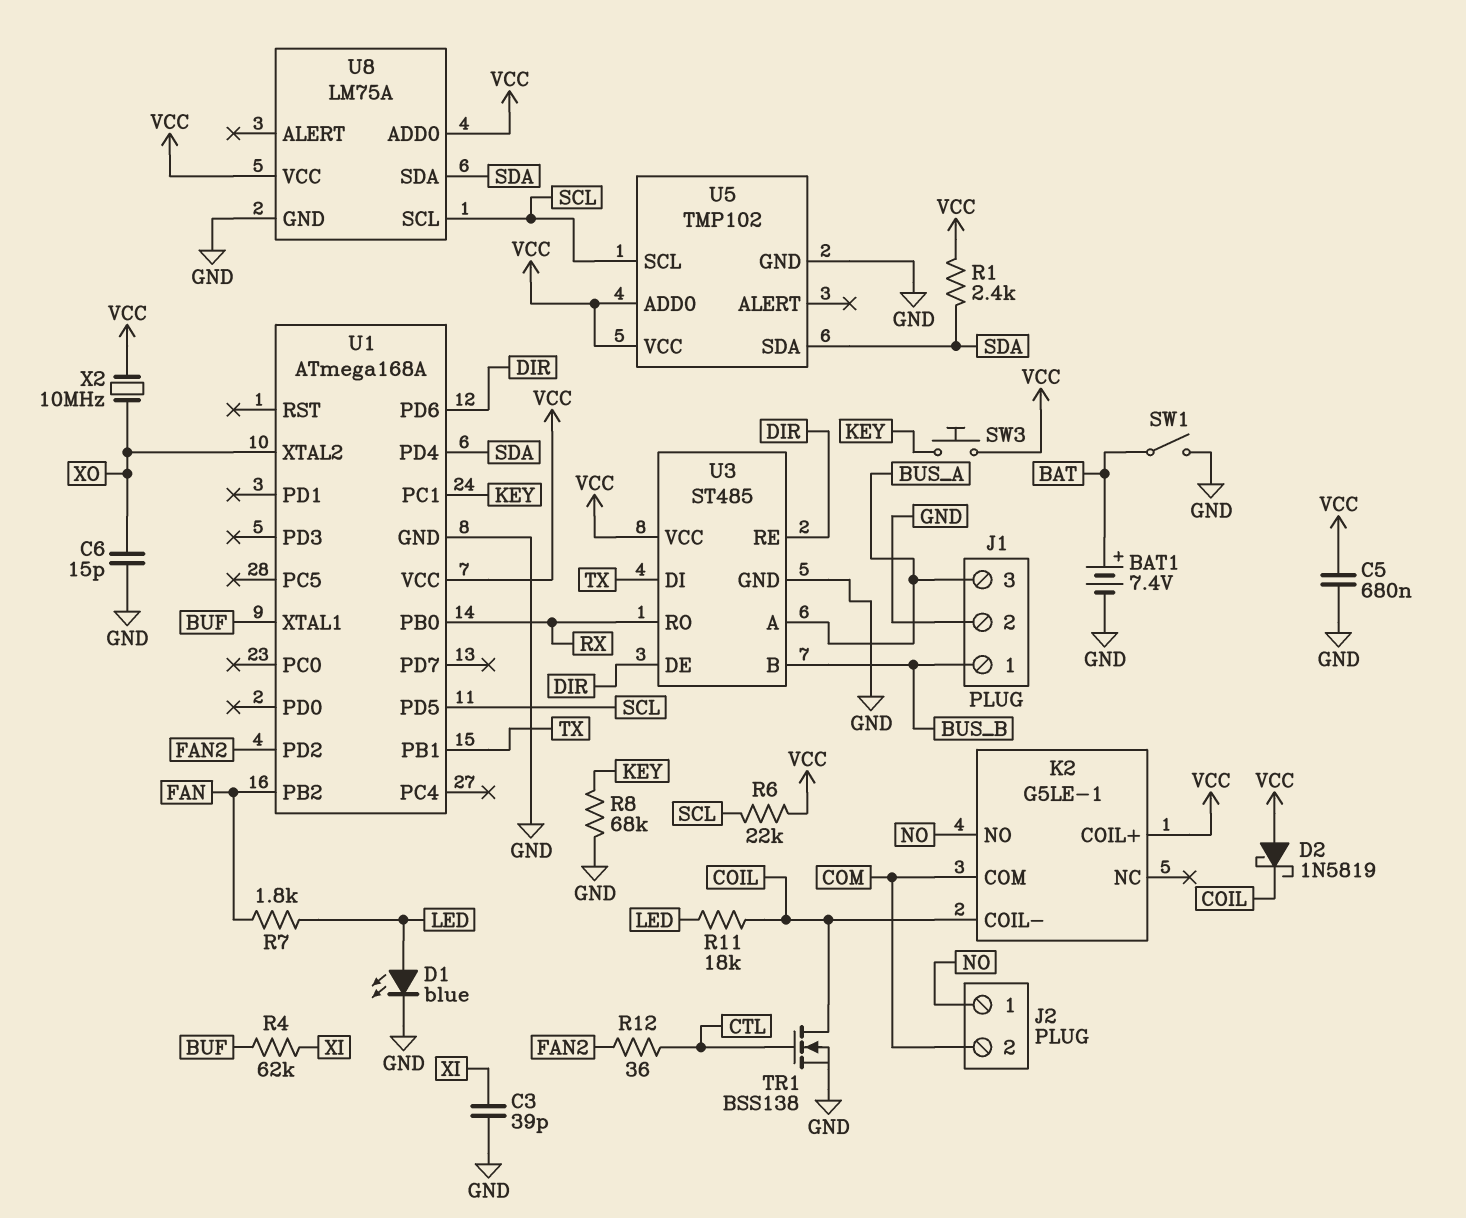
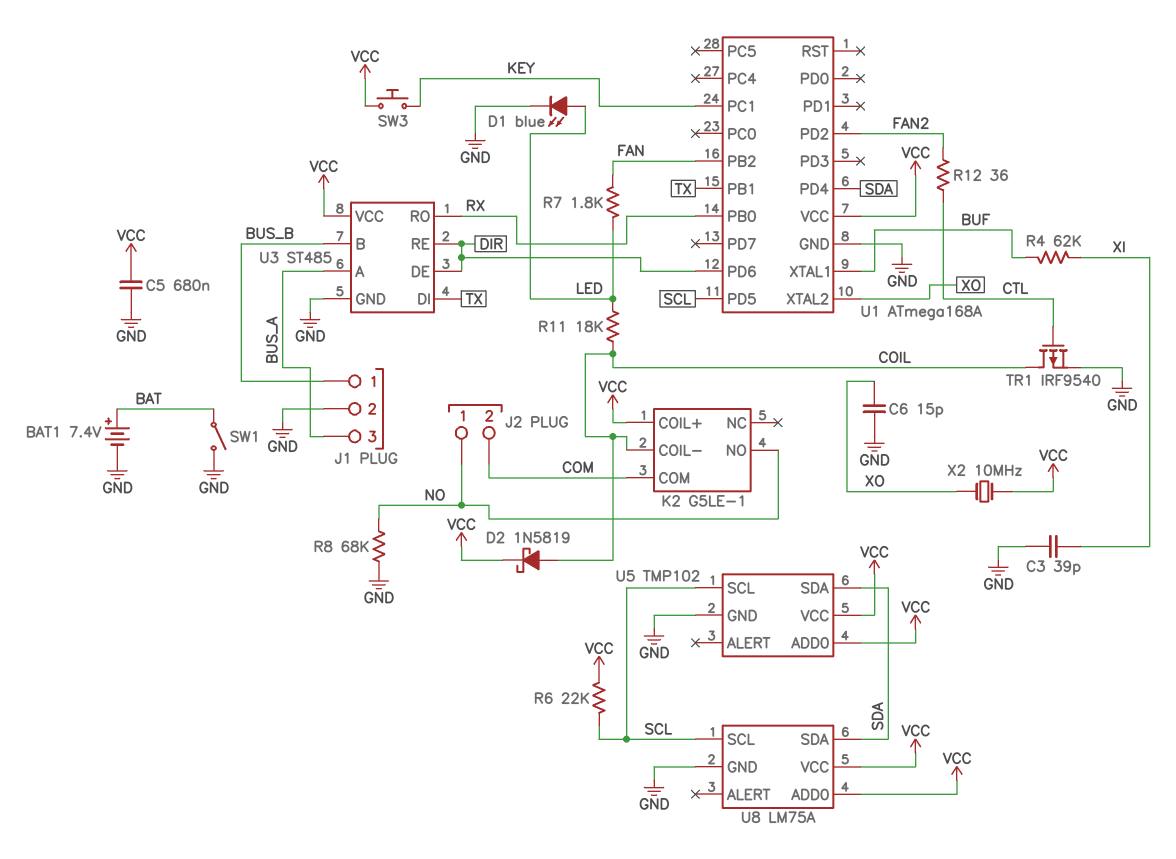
D2: schottky 1N5819 (A VCC, K COIL) -> schottky 1N5819 (A COIL, K VCC)
R1: 2.4k (SDA, VCC) -> none
R8: 68k (GND, KEY) -> 68k (GND, NO)
TR1: NMOS BSS138 (G CTL, D COIL, S GND) -> PMOS IRF9540 (G CTL, D COIL, S GND)

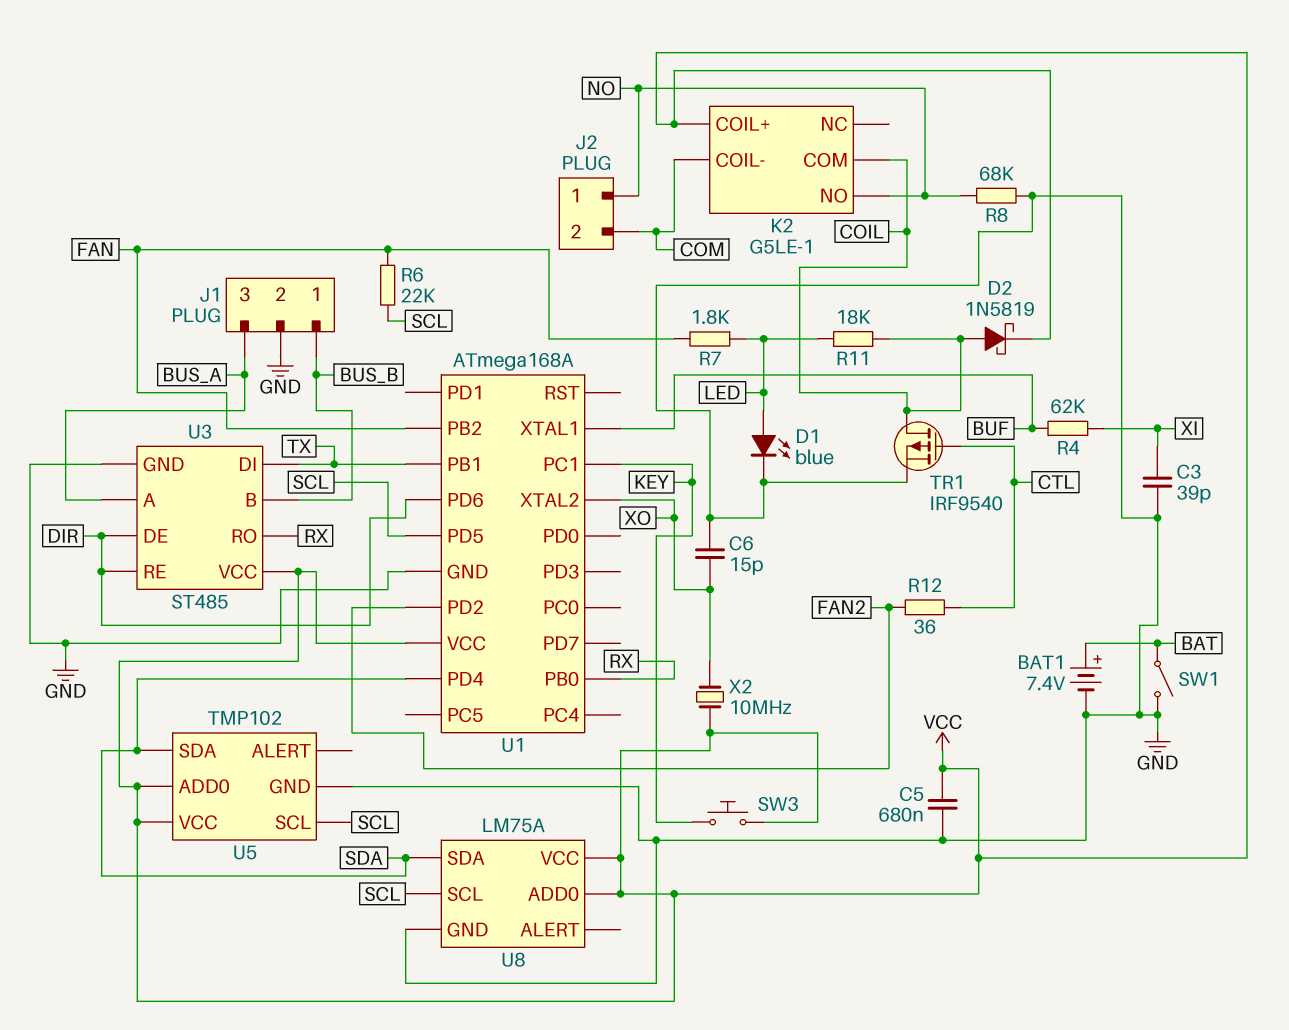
K2 pin COIL-: COIL -> COM
K2 pin COM: COM -> COIL
R6: 22k (SCL, VCC) -> 22k (FAN, SCL)

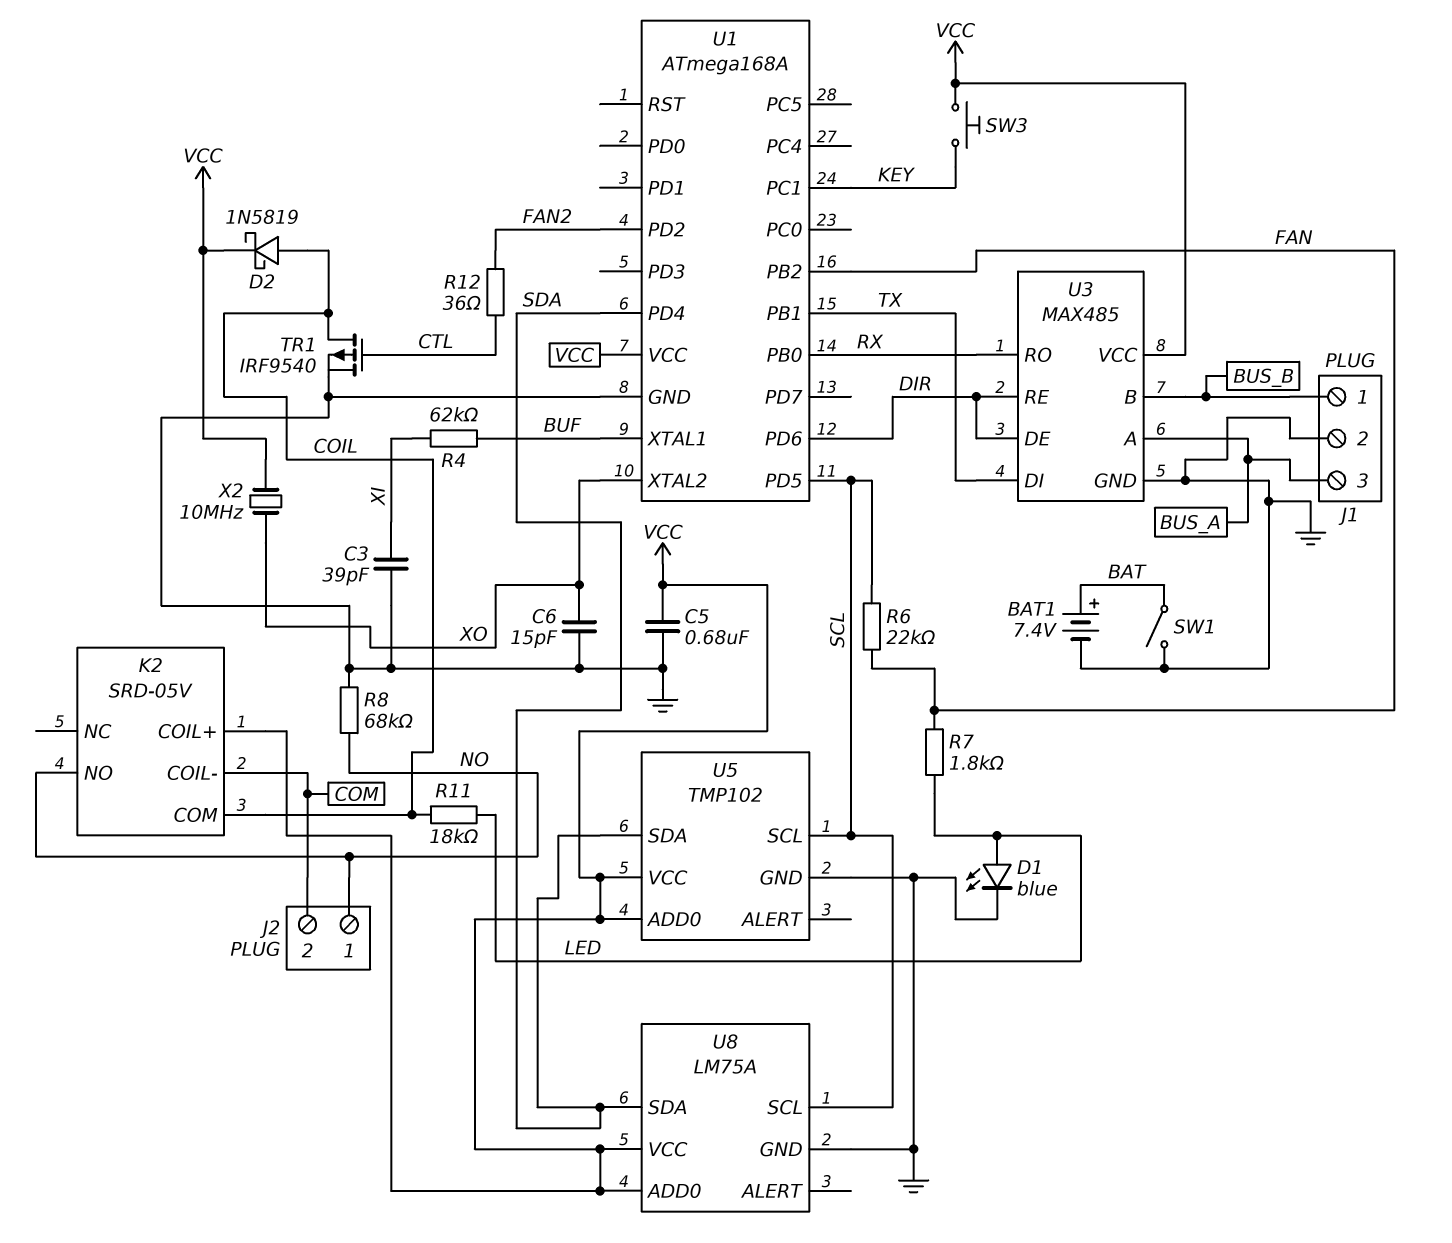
K2: G5LE-1 -> SRD-05V
U3: ST485 -> MAX485

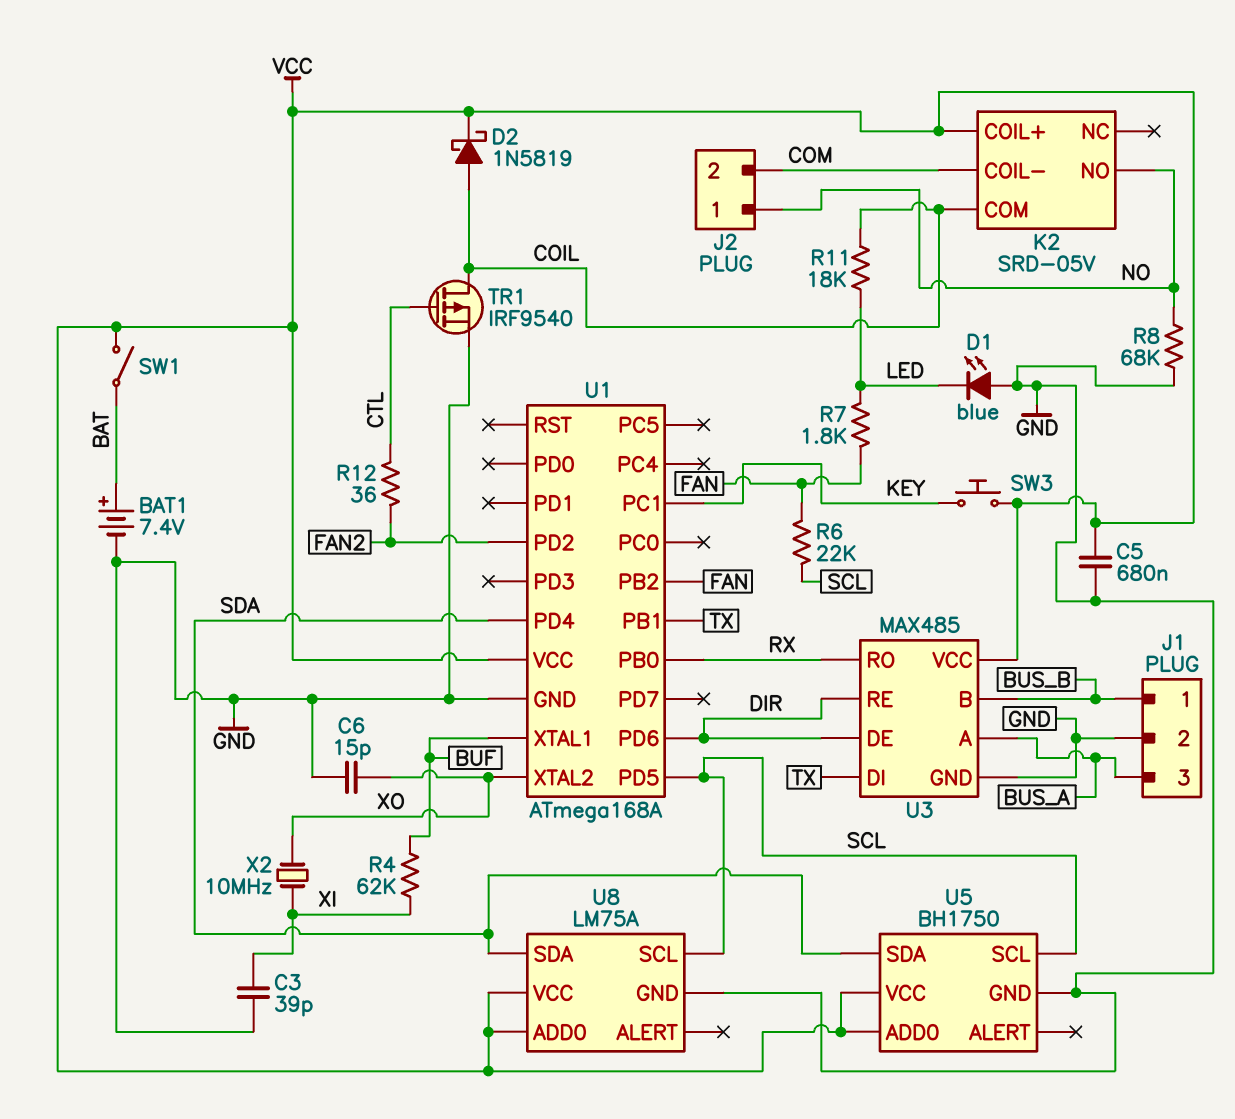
D1: LED blue (A LED, K GND) -> LED blue (A GND, K LED)
SW1: switch (BAT, GND) -> switch (BAT, VCC)
U5: TMP102 -> BH1750
X2: 10MHz (VCC, XO) -> 10MHz (XI, XO)

